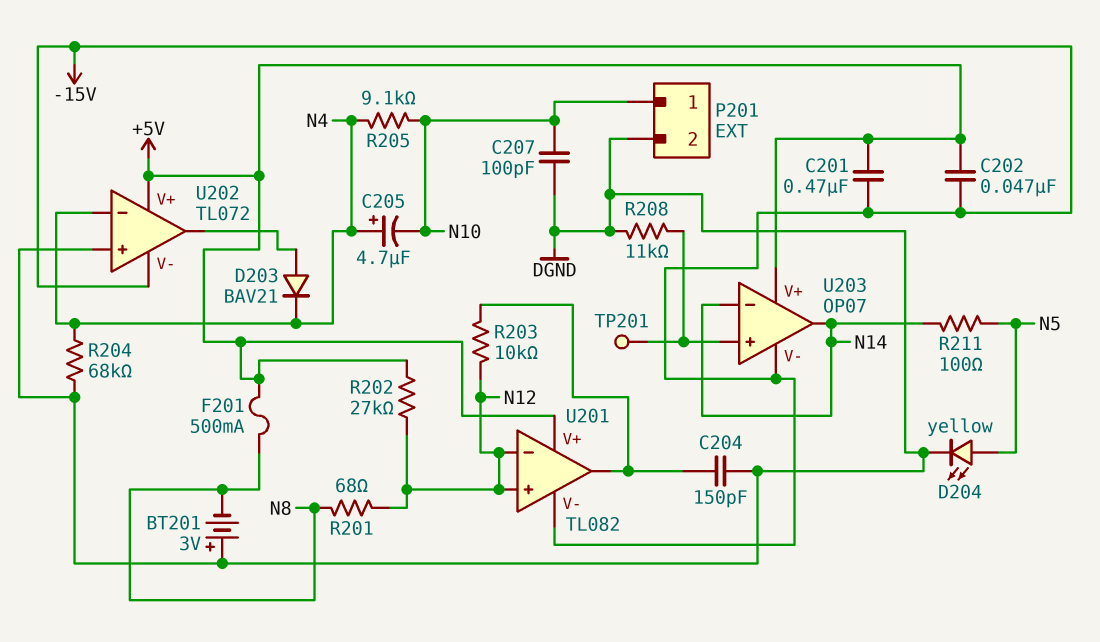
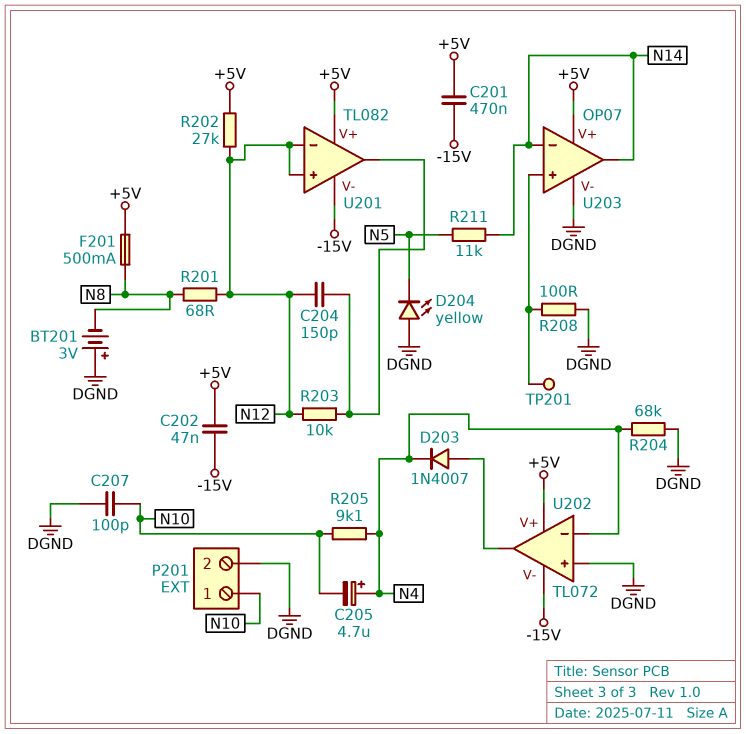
C204: 150pF (DGND, U201/out) -> 150pF (N12, U201/out)
D203: diode BAV21 (A U202/out, K N4) -> diode 1N4007 (A U202/out, K N4)
D204: LED yellow (A N5, K DGND) -> LED yellow (A DGND, K N5)
R208: 11k (DGND, U203/in+) -> 100 (DGND, U203/in+)
R211: 100 (N5, N14) -> 11k (N5, N14)
U203 pin V-: -15V -> DGND

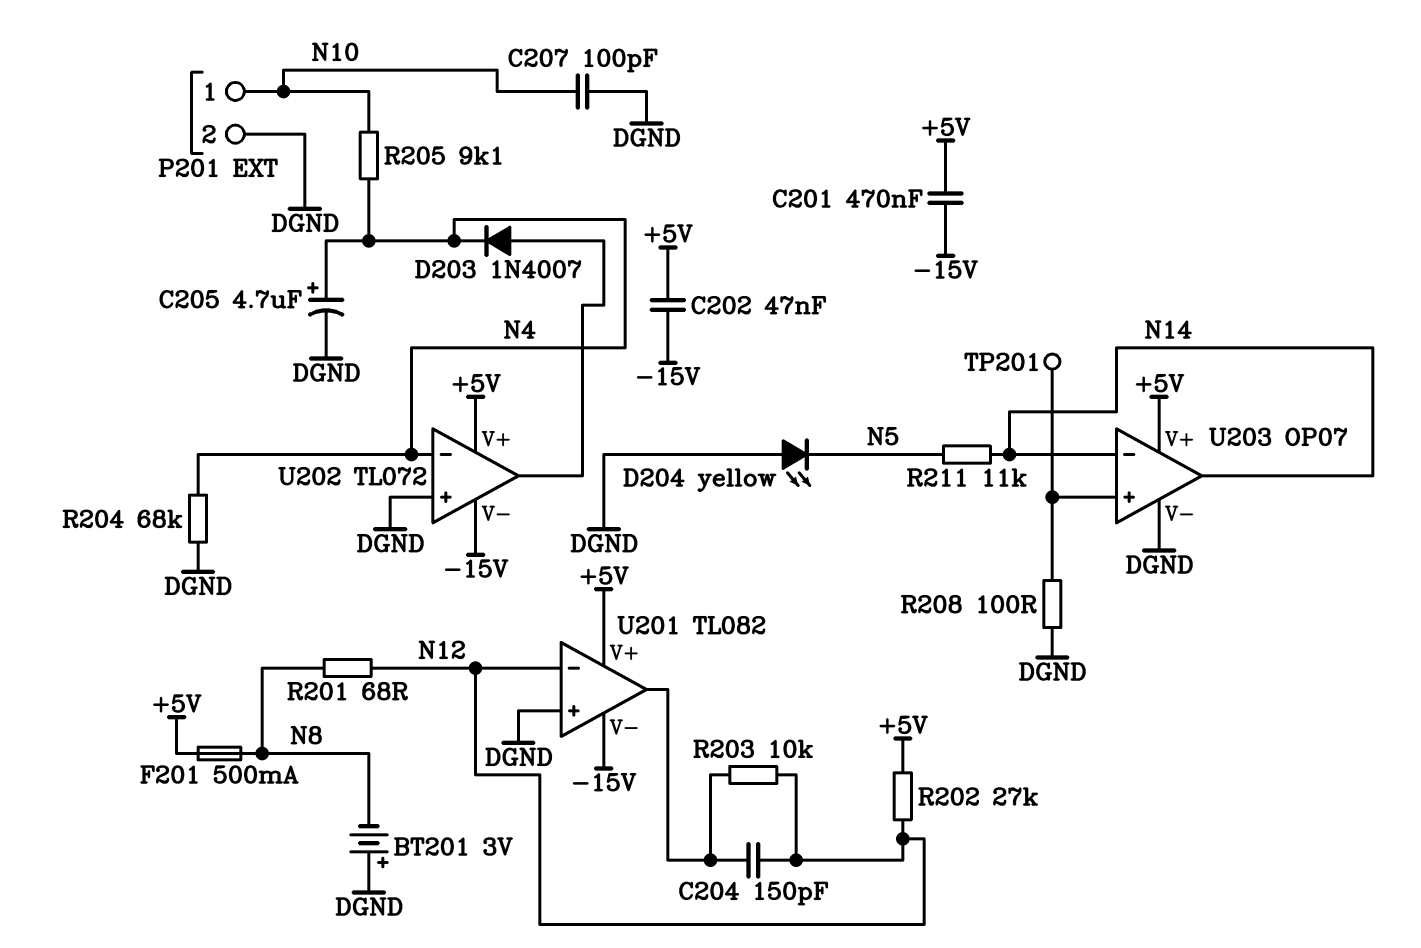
C205: 4.7uF (plus N4, minus N10) -> 4.7uF (plus N4, minus DGND)
U201 pin in+: N12 -> DGND

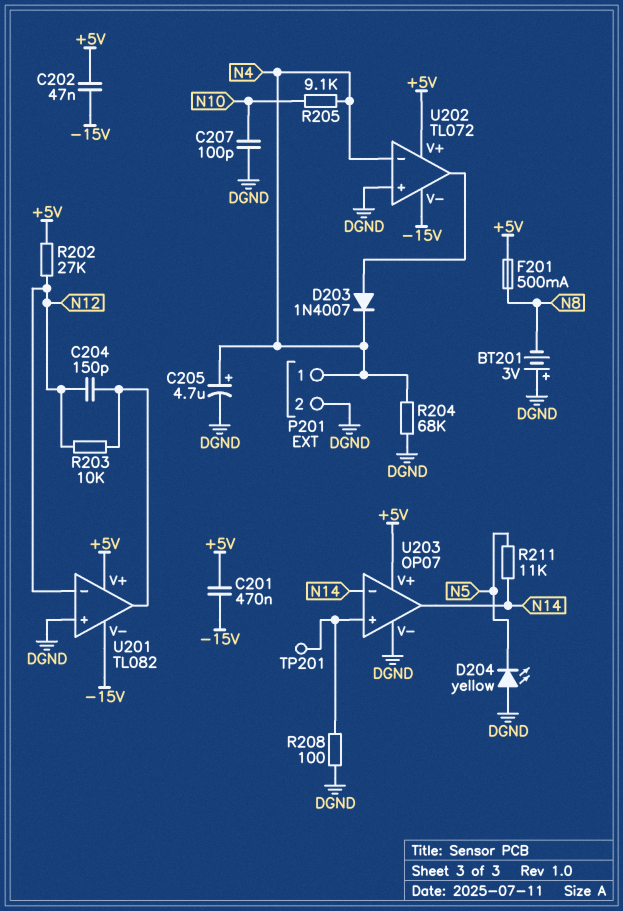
P201 pin 1: N10 -> N4
R201: 68 (N8, N12) -> none

